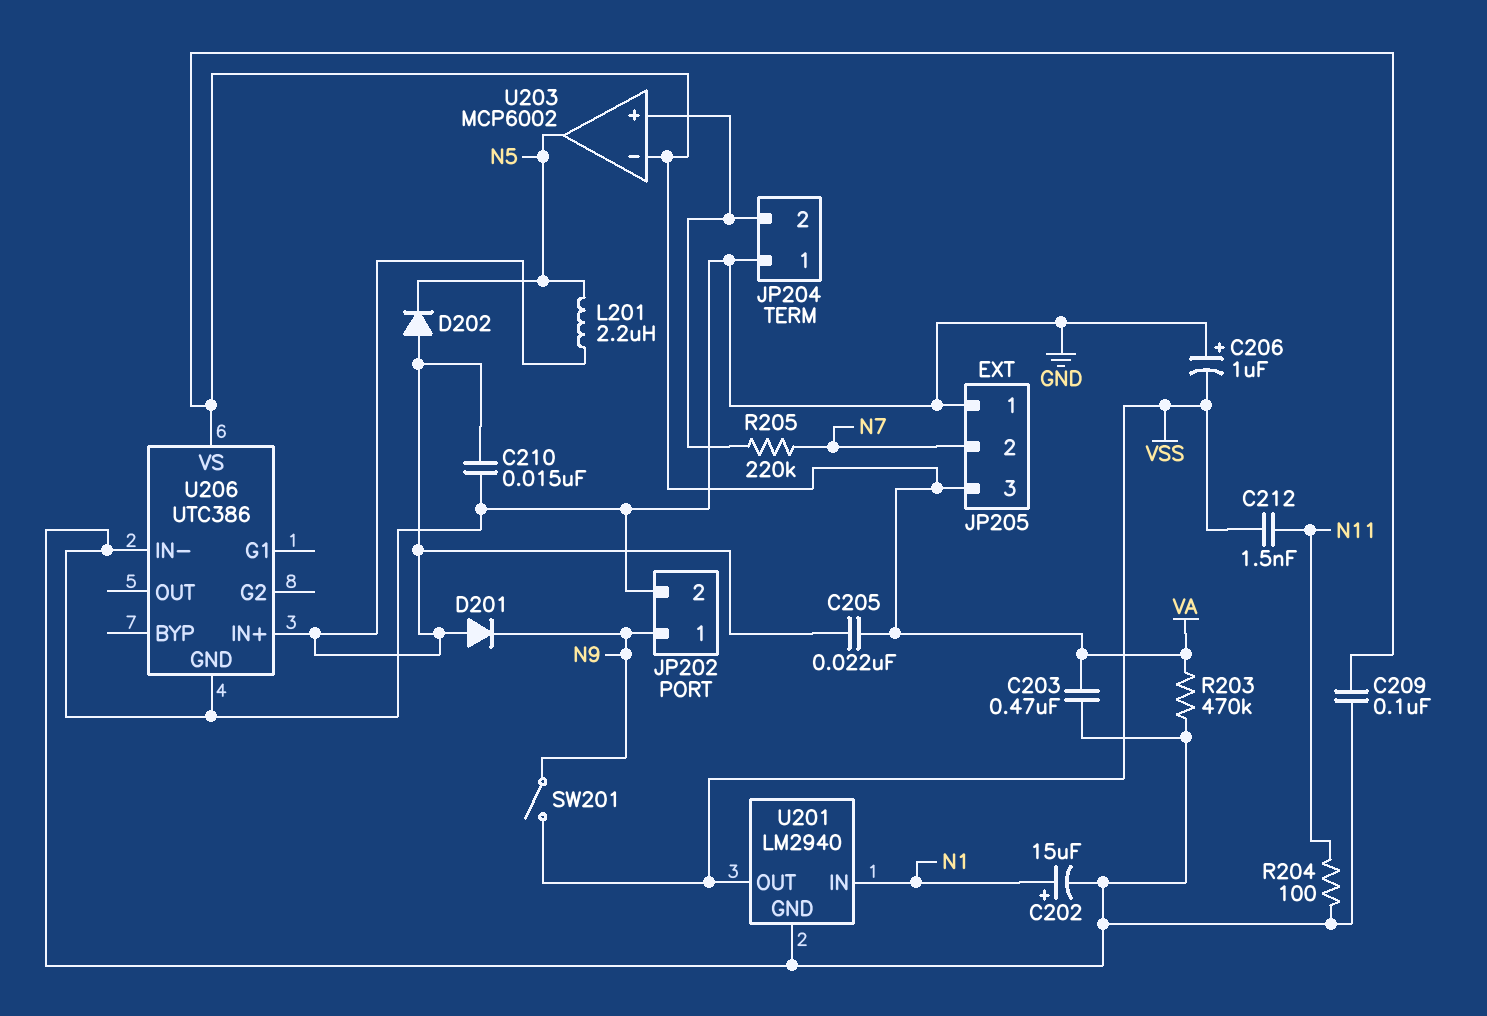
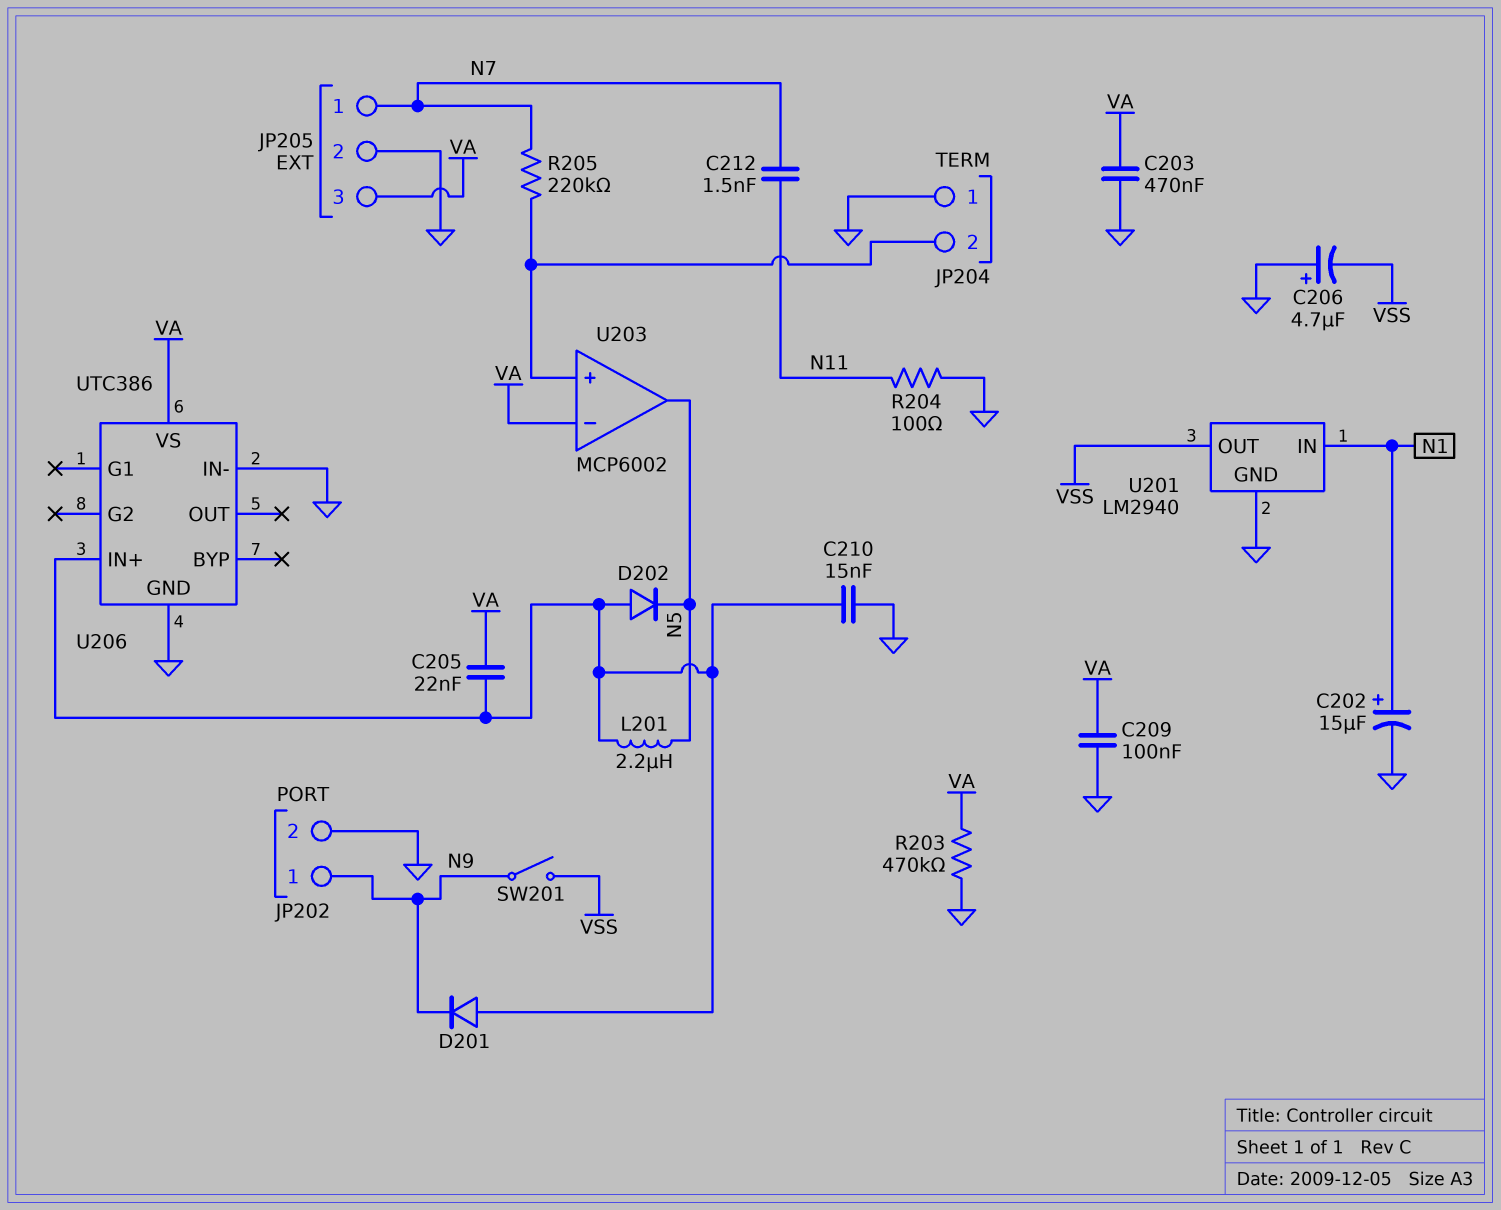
C206: 1uF (plus GND, minus VSS) -> 4.7uF (plus GND, minus VSS)
C212: 1.5nF (N11, VSS) -> 1.5nF (N7, N11)
JP205 pin 1: GND -> N7
JP205 pin 2: N7 -> GND

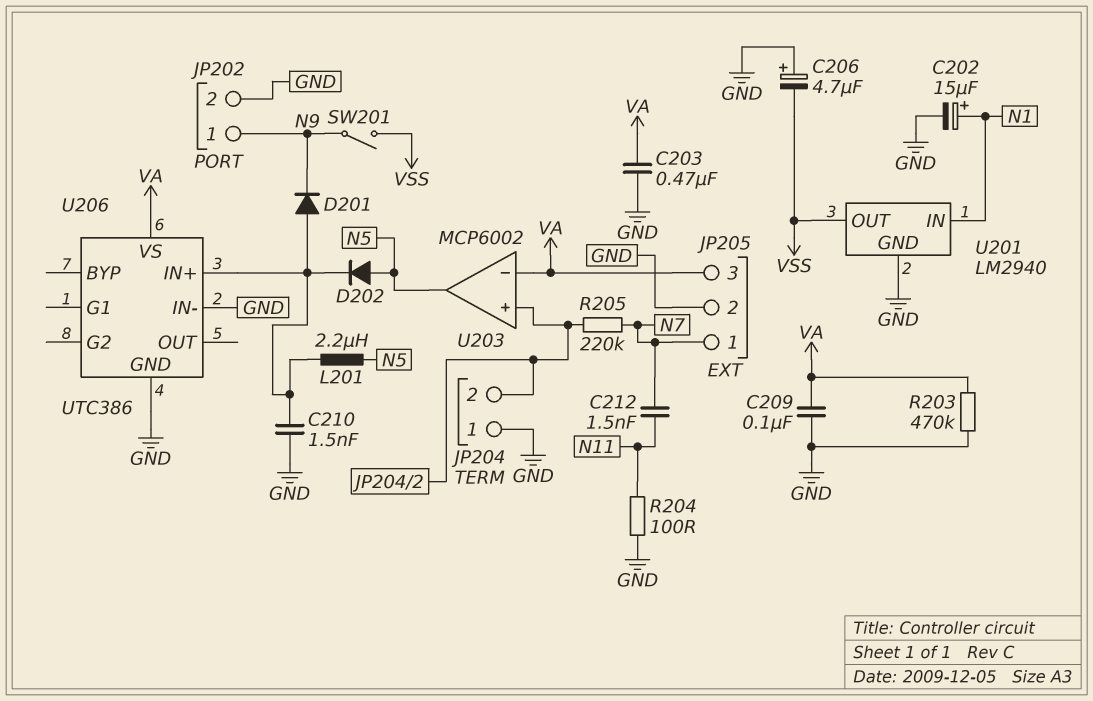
C205: 22nF (U206/IN+, VA) -> none
C210: 15nF (GND, U206/IN+) -> 1.5nF (GND, U206/IN+)
D202: diode (A U206/IN+, K N5) -> diode (A N5, K U206/IN+)

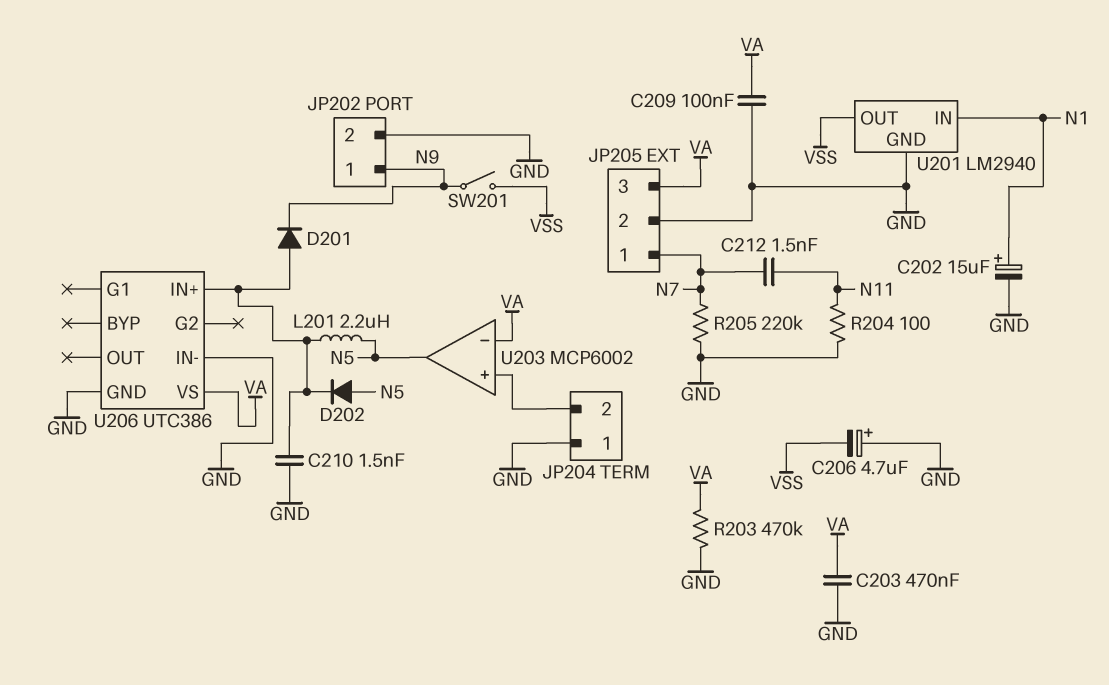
R205: 220k (JP204/2, N7) -> 220k (GND, N7)

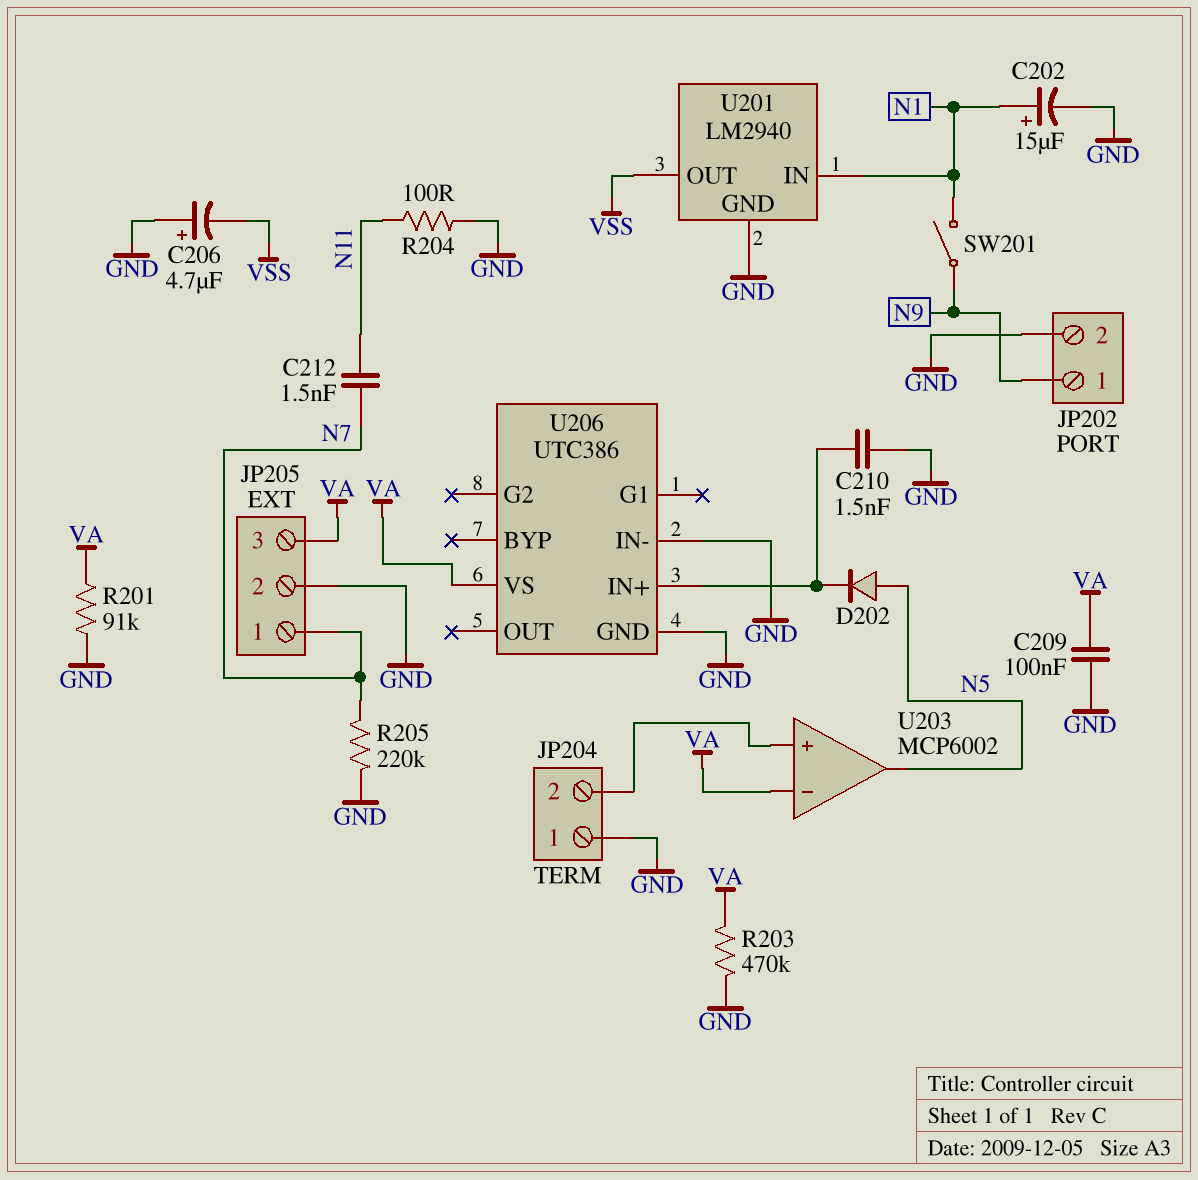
C203: 470nF (GND, VA) -> none
D201: diode (A U206/IN+, K N9) -> none
L201: 2.2uH (N5, U206/IN+) -> none
R201: none -> 91k (GND, VA)
SW201: switch (N9, VSS) -> switch (N1, N9)

